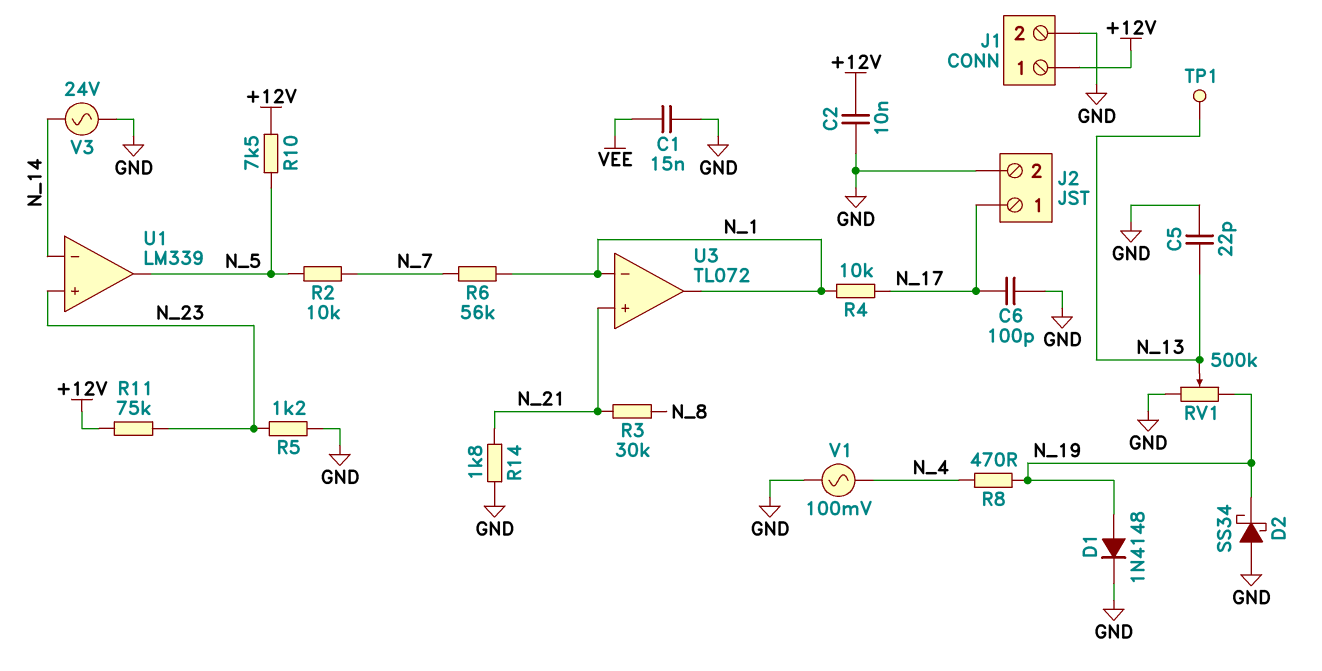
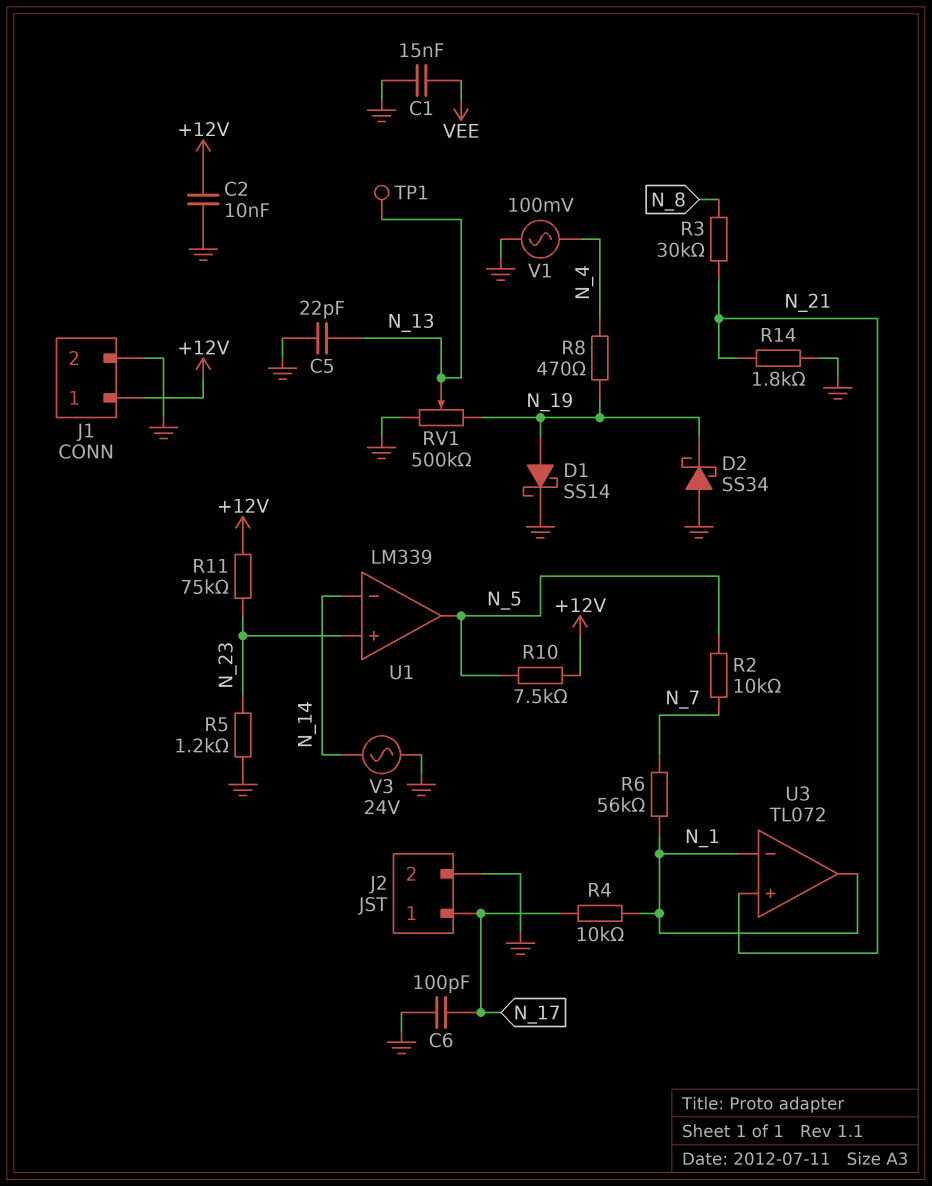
D1: diode 1N4148 (A N_19, K GND) -> schottky SS14 (A N_19, K GND)

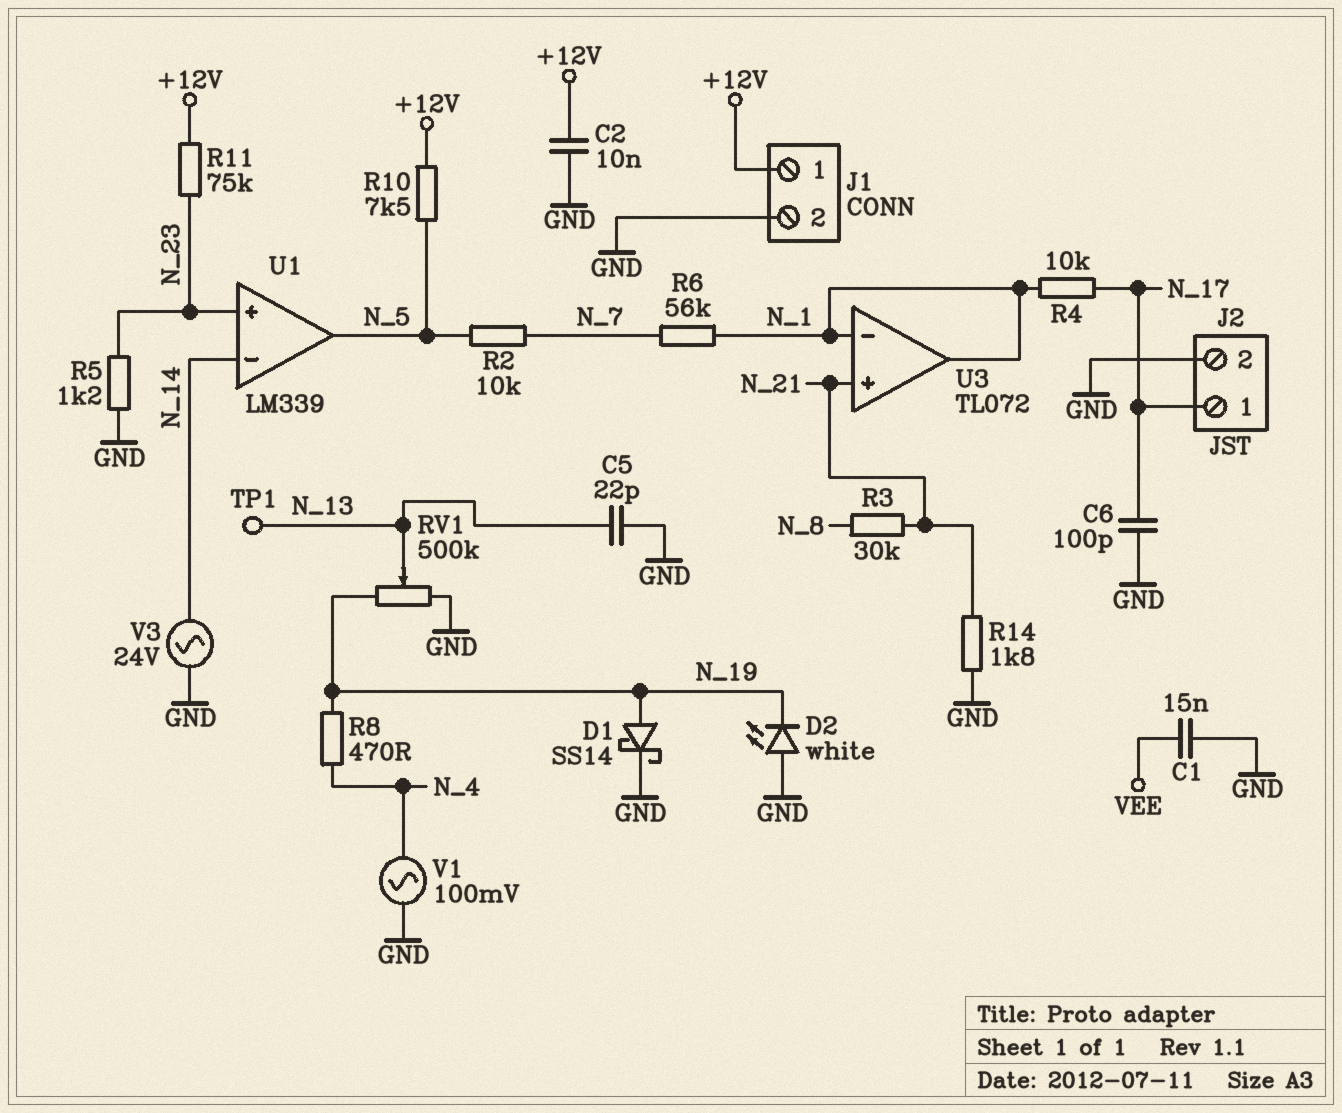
D2: schottky SS34 (A GND, K N_19) -> LED white (A GND, K N_19)

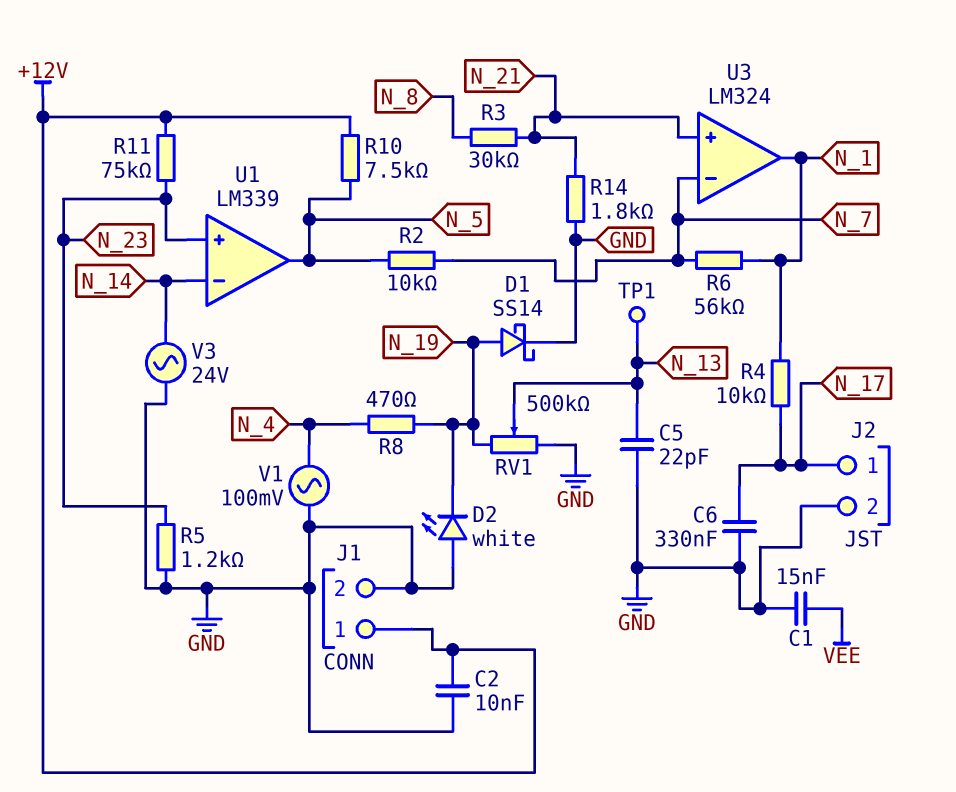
C6: 100pF (GND, N_17) -> 330nF (GND, N_17)
U3: TL072 -> LM324
U3 pin in-: N_1 -> N_7

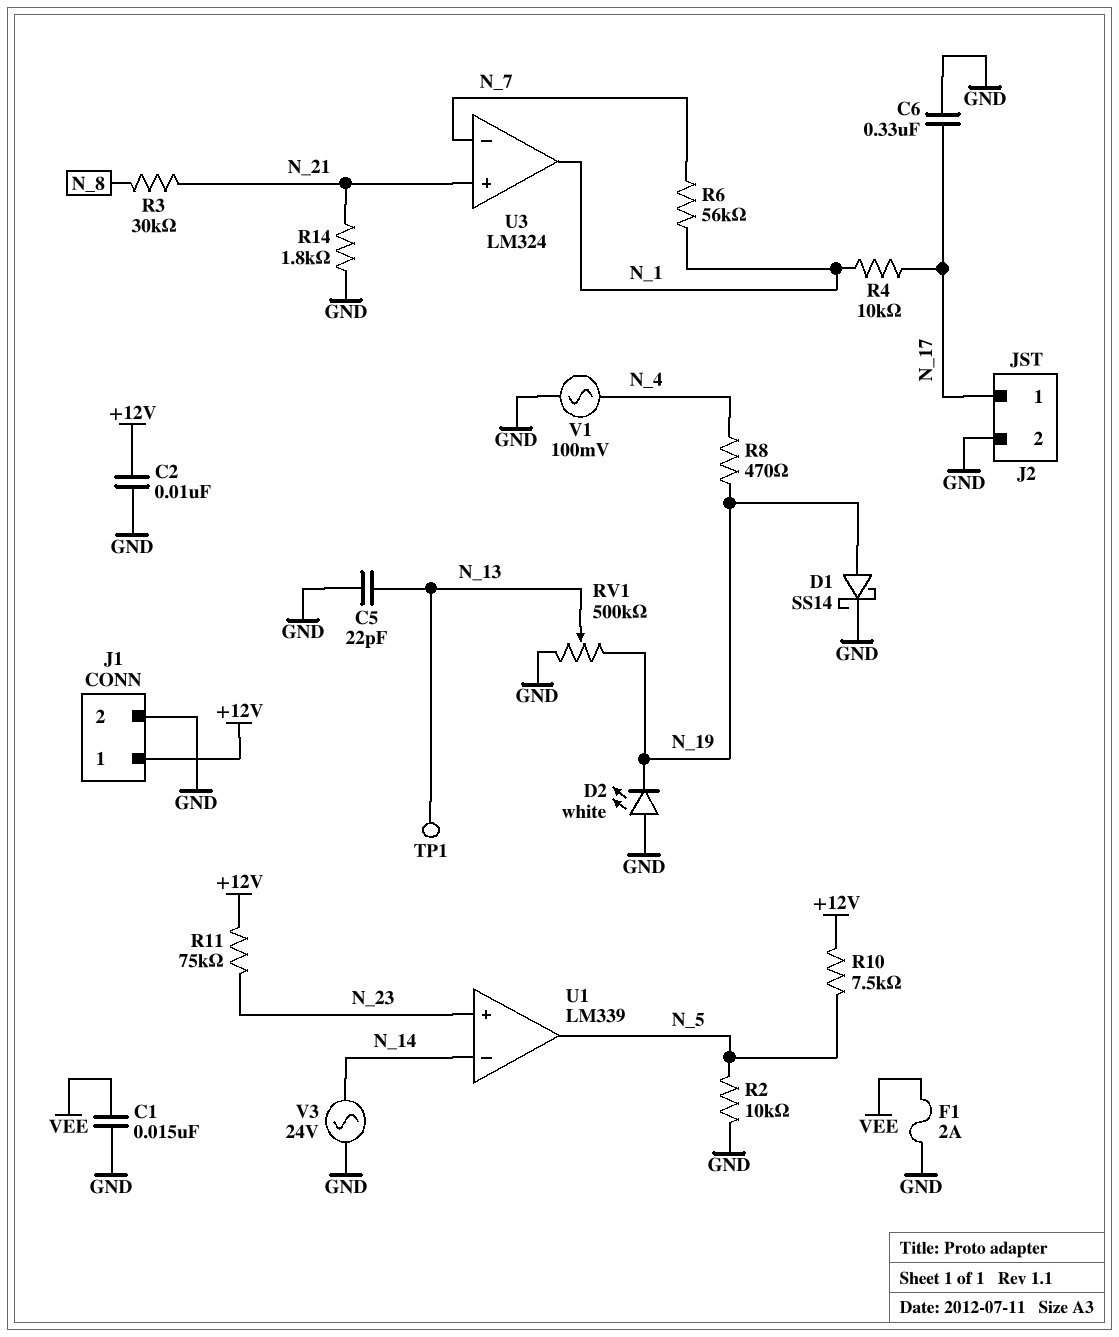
F1: none -> 2A (GND, VEE)
R2: 10k (N_5, N_7) -> 10k (GND, N_5)
R5: 1.2k (GND, N_23) -> none

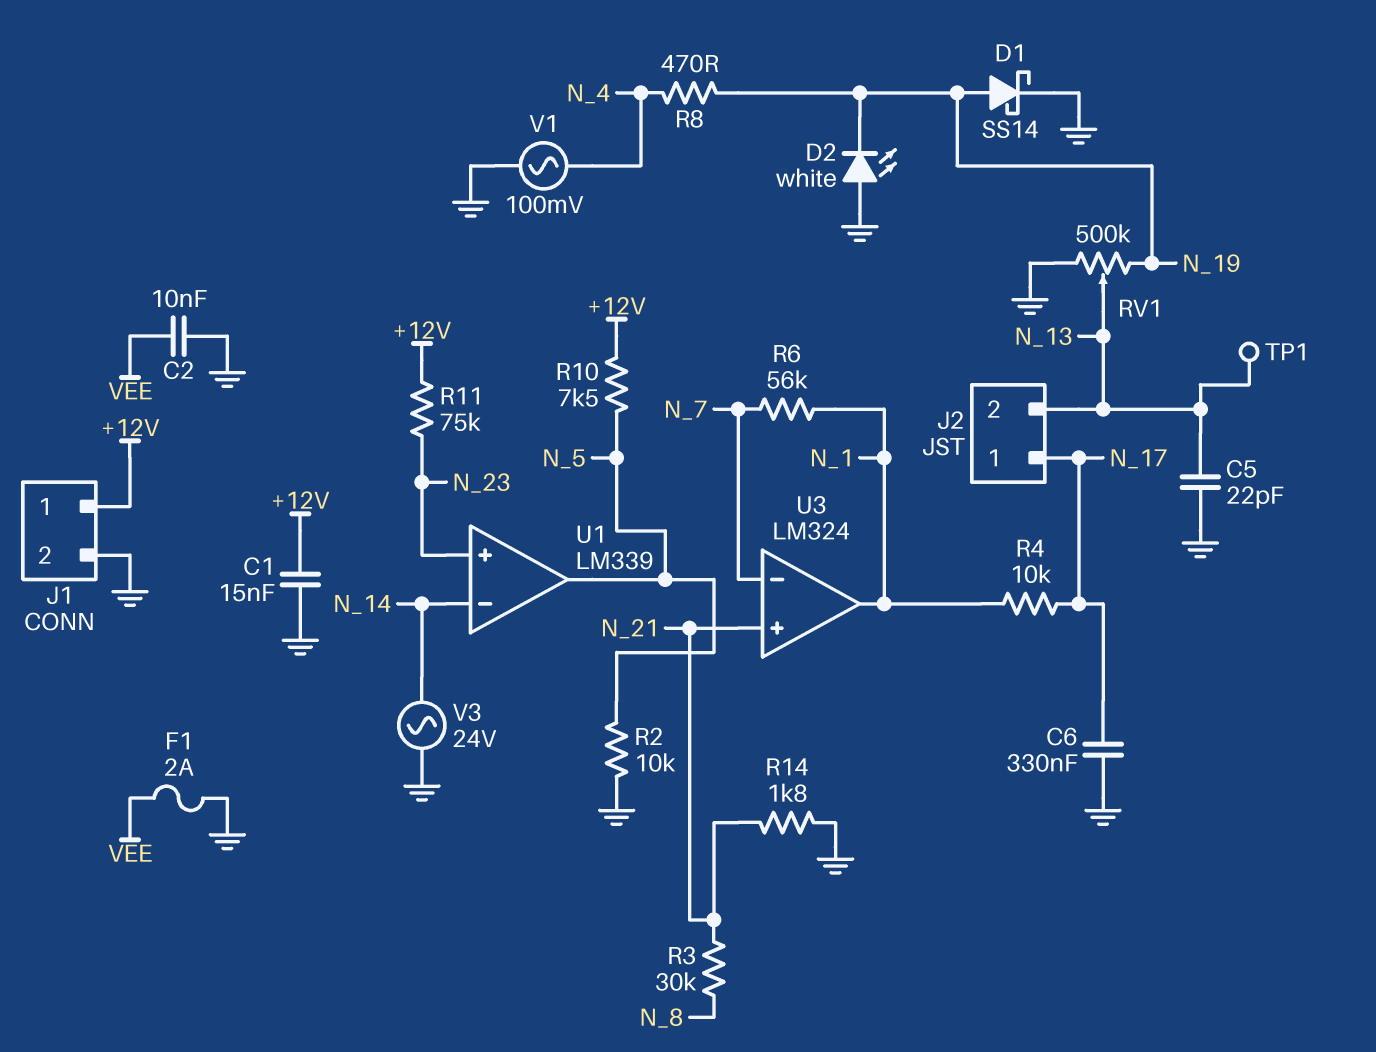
C1: 15nF (GND, VEE) -> 15nF (+12V, GND)
C2: 10nF (+12V, GND) -> 10nF (GND, VEE)
J2 pin 2: GND -> N_13

